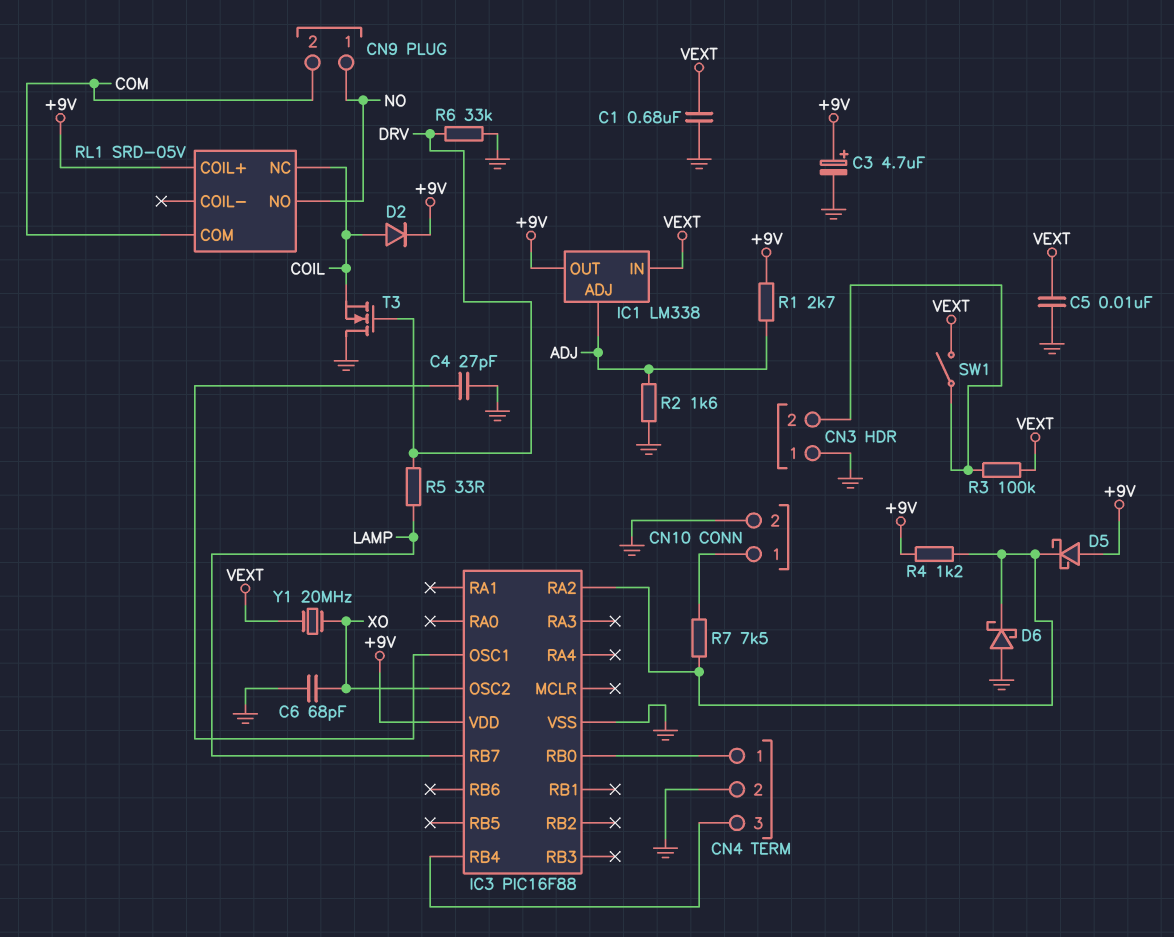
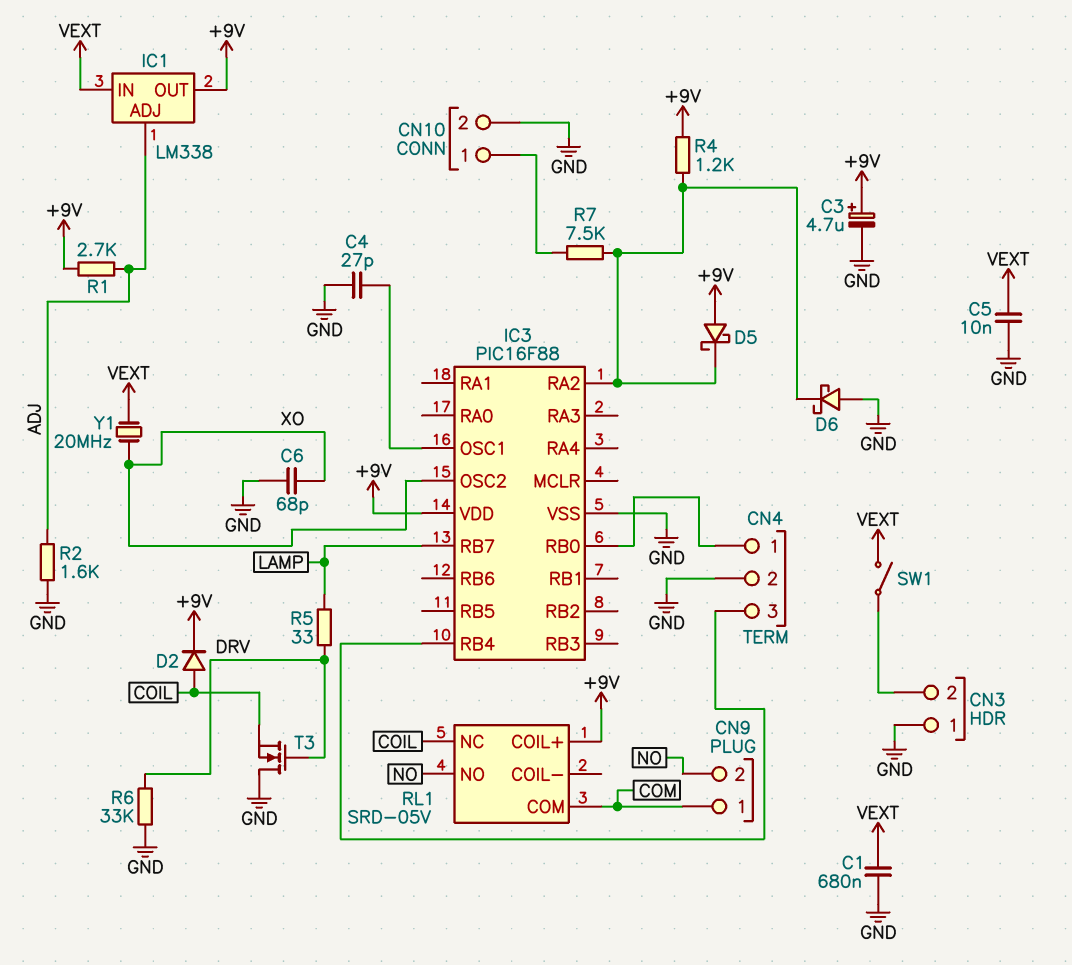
CN9 pin 1: NO -> COM
CN9 pin 2: COM -> NO
R3: 100k (CN3/2, VEXT) -> none

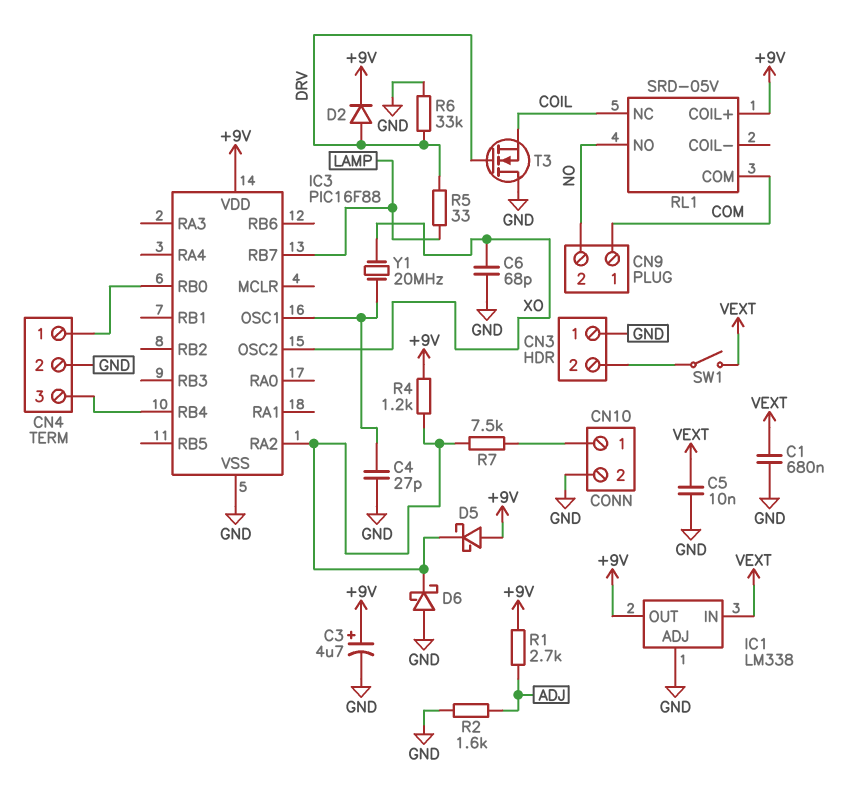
D2: diode (A COIL, K +9V) -> diode (A DRV, K +9V)
IC1 pin ADJ: ADJ -> GND
Y1: 20MHz (VEXT, XO) -> 20MHz (IC3/OSC1, XO)

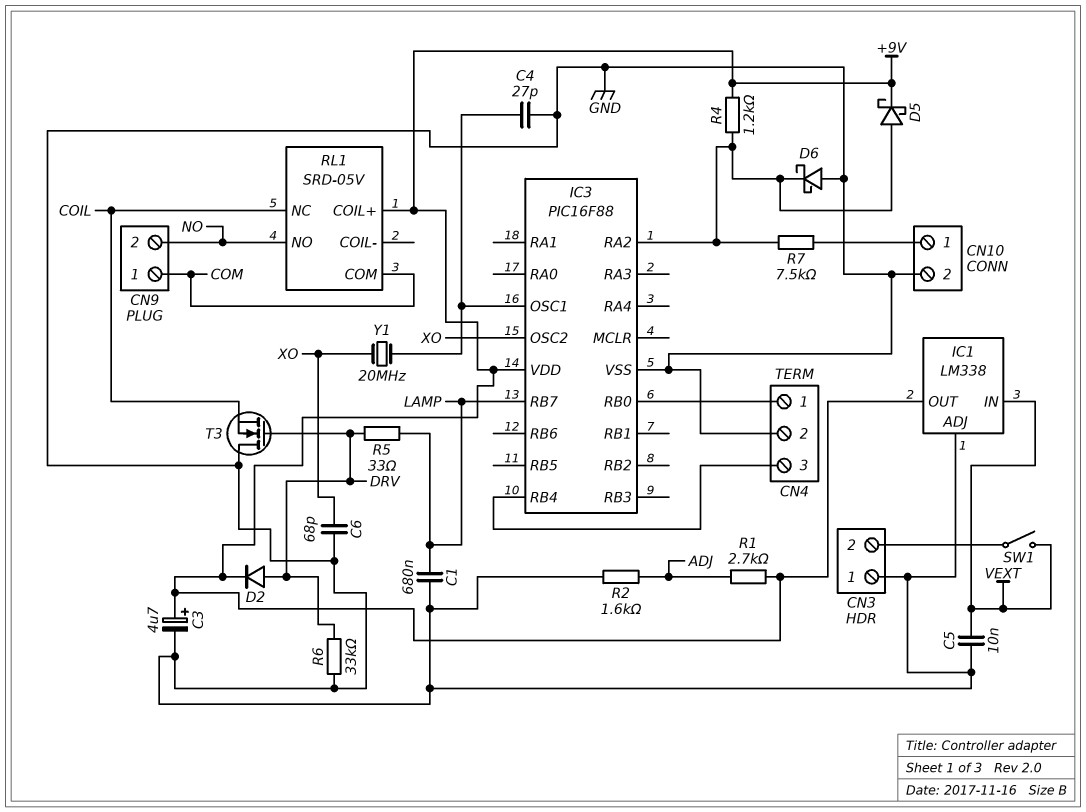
C1: 680nF (GND, VEXT) -> 680nF (GND, LAMP)
D5: schottky (A +9V, K IC3/RA2) -> schottky (A IC3/RA2, K +9V)

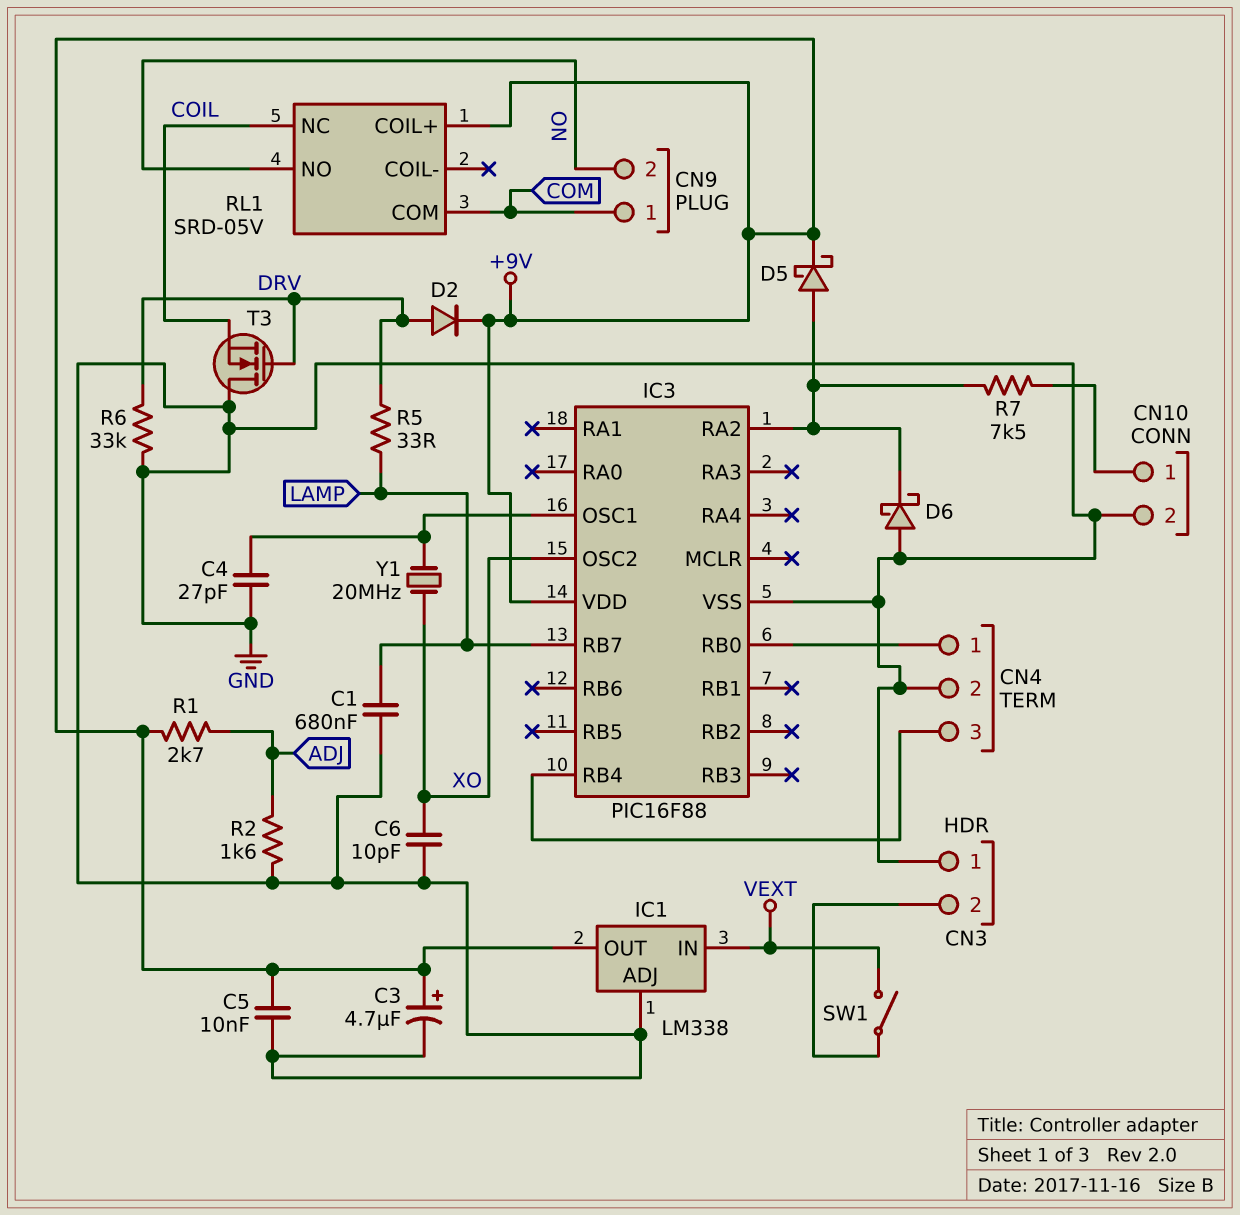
C5: 10nF (GND, VEXT) -> 10nF (+9V, GND)
C6: 68pF (GND, XO) -> 10pF (GND, XO)
R4: 1.2k (+9V, IC3/RA2) -> none

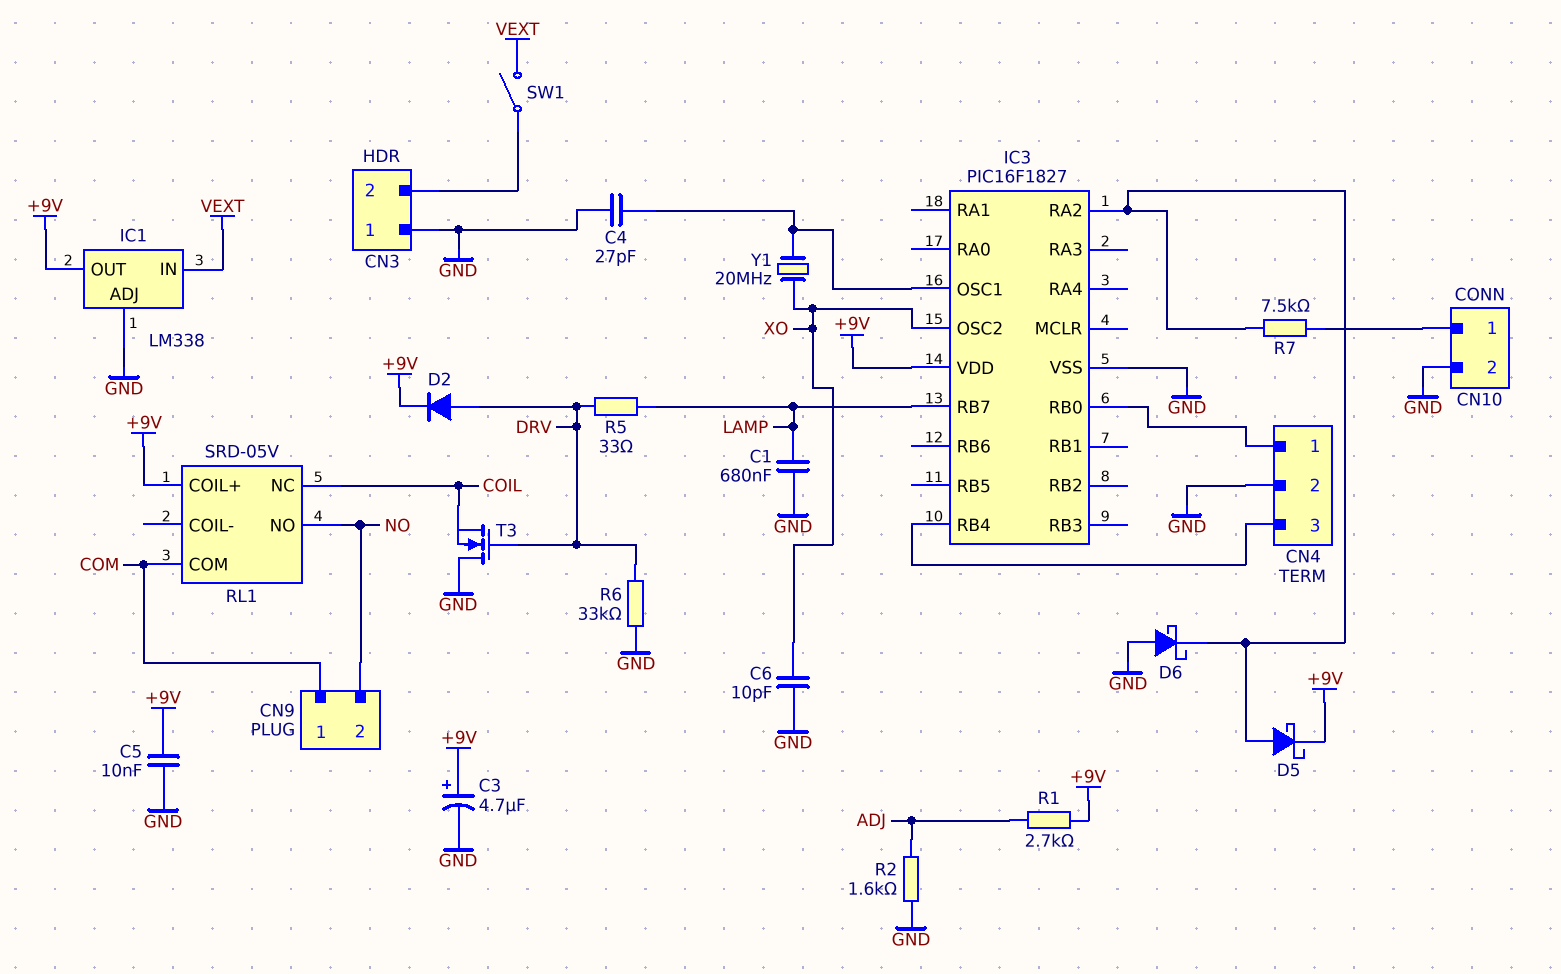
IC3: PIC16F88 -> PIC16F1827

